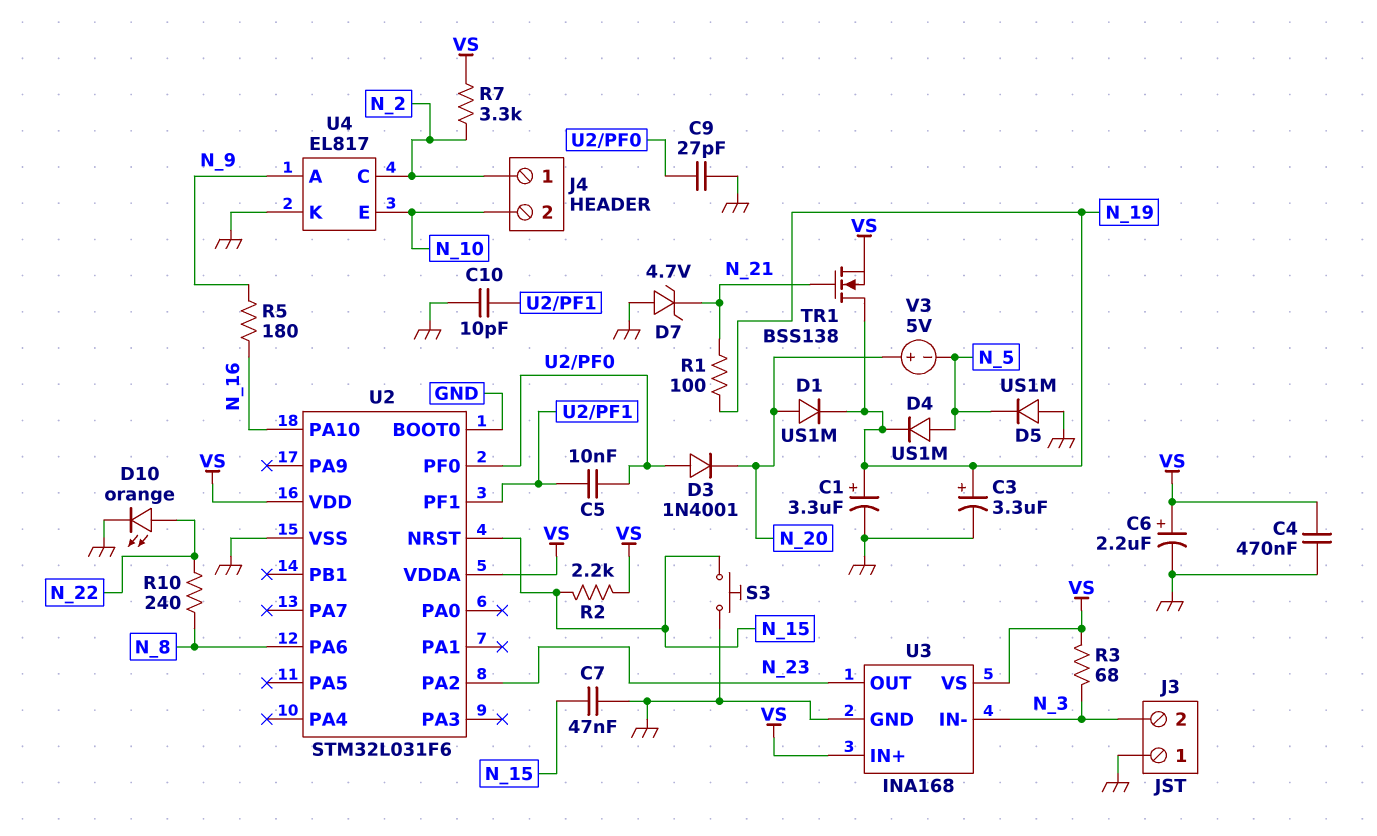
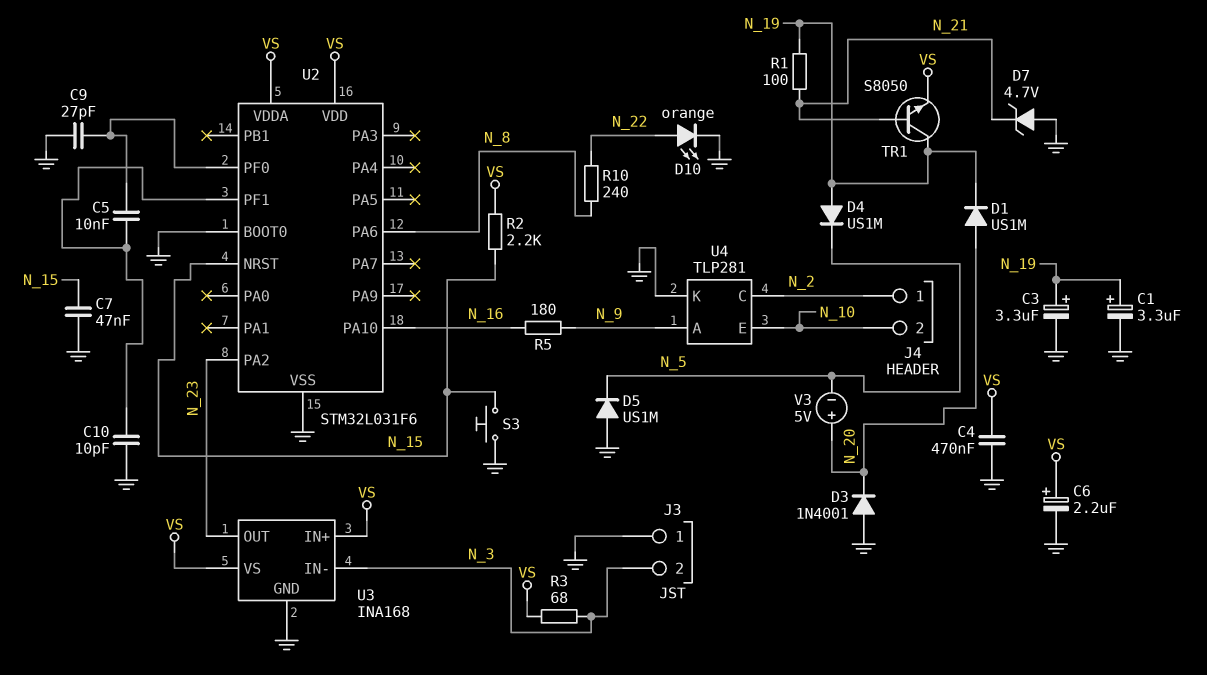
D3: diode 1N4001 (A U2/PF0, K N_20) -> diode 1N4001 (A GND, K N_20)
D4: diode US1M (A N_5, K N_19) -> diode US1M (A N_19, K N_5)
R7: 3.3k (N_2, VS) -> none
TR1: NMOS BSS138 (G N_21, D N_19, S VS) -> NPN S8050 (B N_21, C N_19, E VS)
U4: EL817 -> TLP281

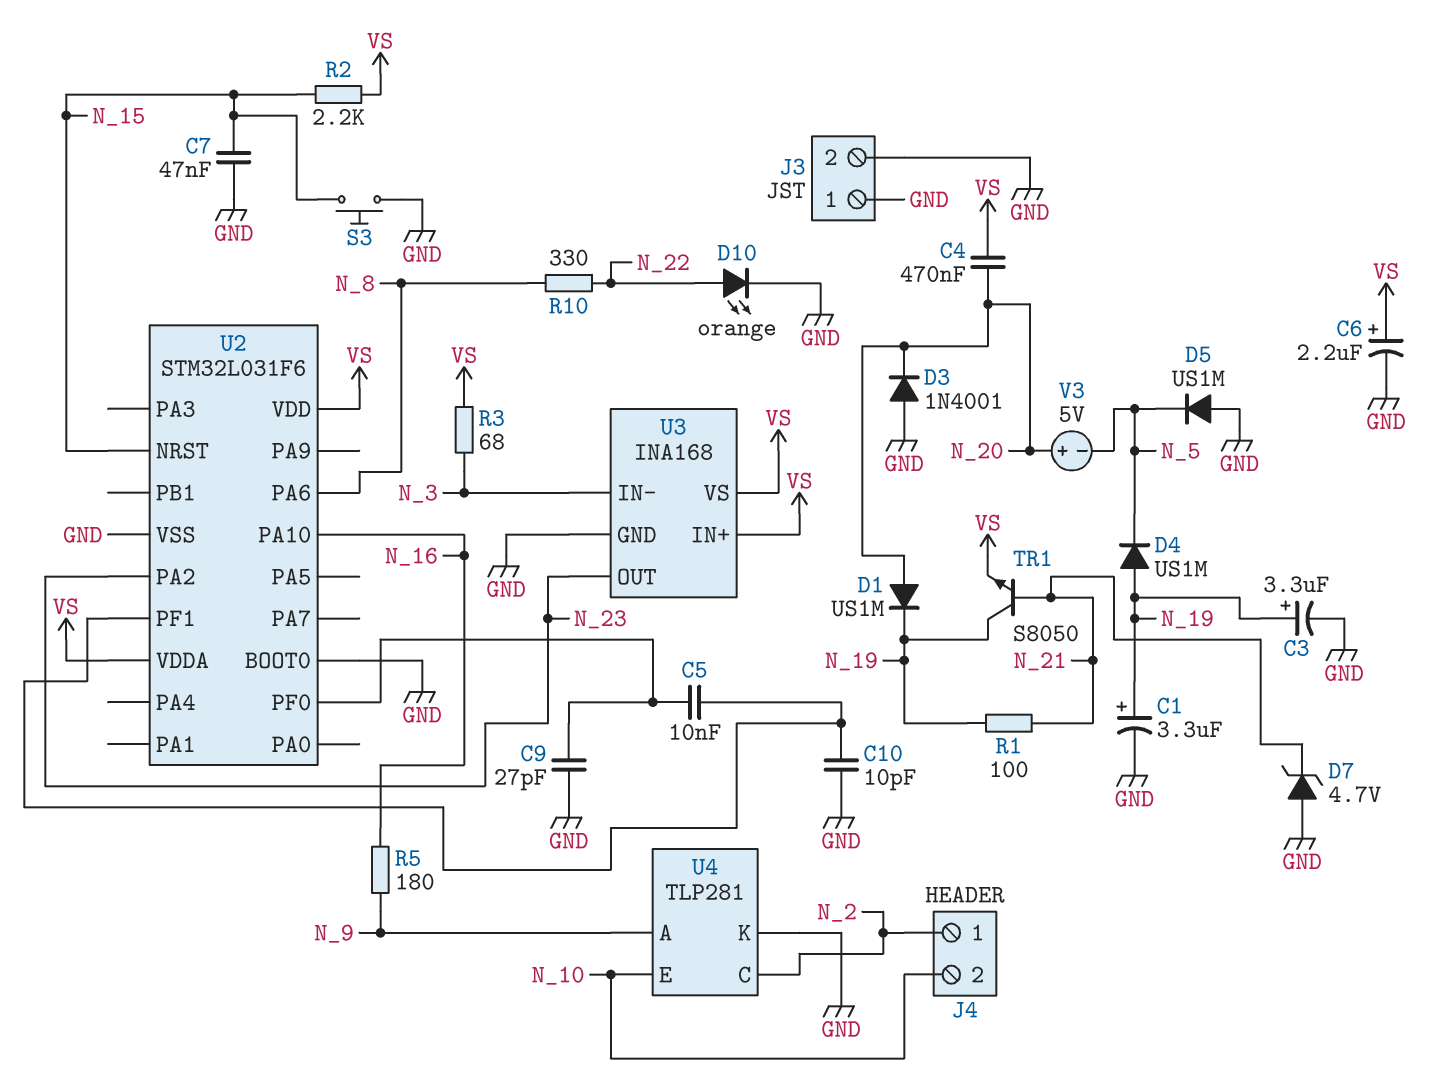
C4: 470nF (GND, VS) -> 470nF (N_20, VS)
J3 pin 2: N_3 -> GND
R10: 240 (N_8, N_22) -> 330 (N_8, N_22)

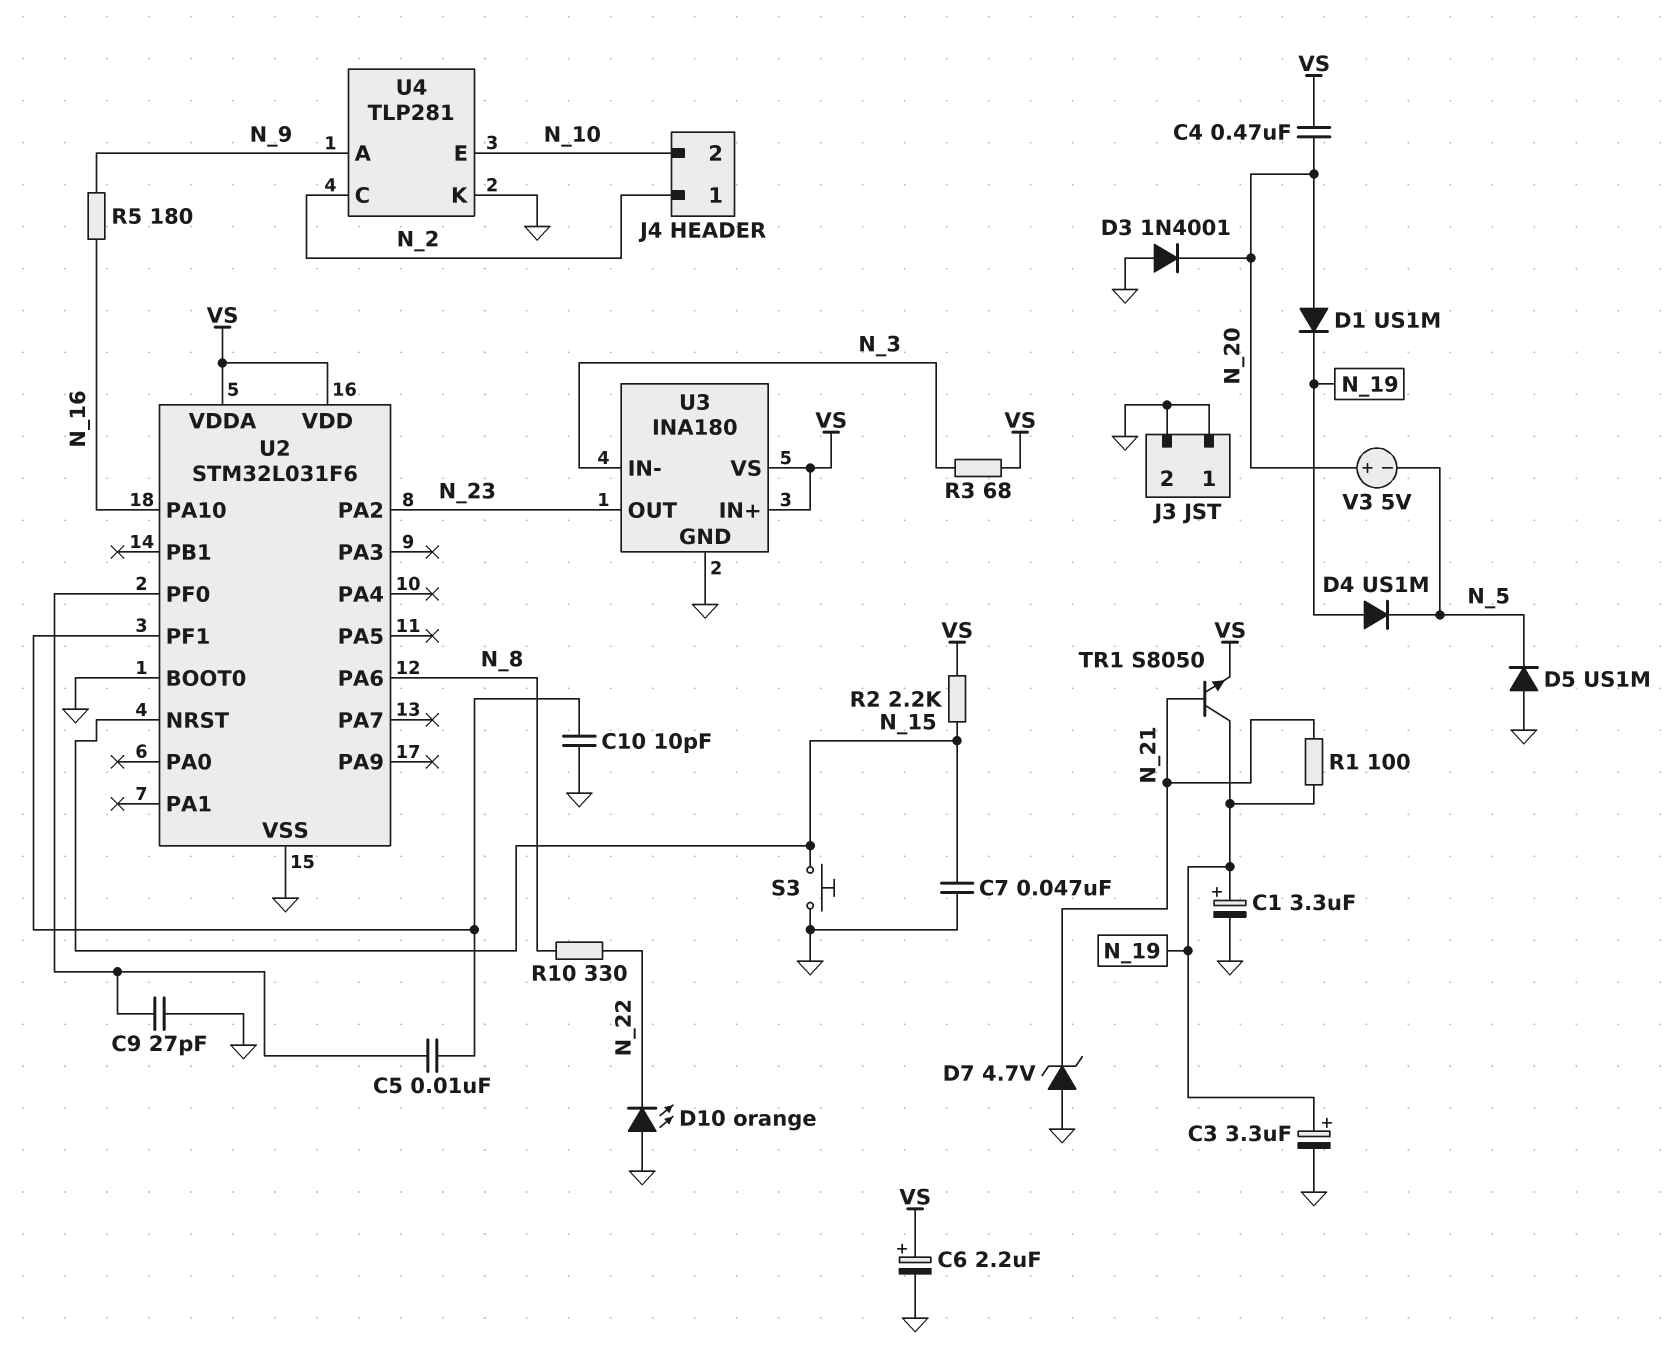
D10: LED orange (A N_22, K GND) -> LED orange (A GND, K N_22)
U3: INA168 -> INA180

